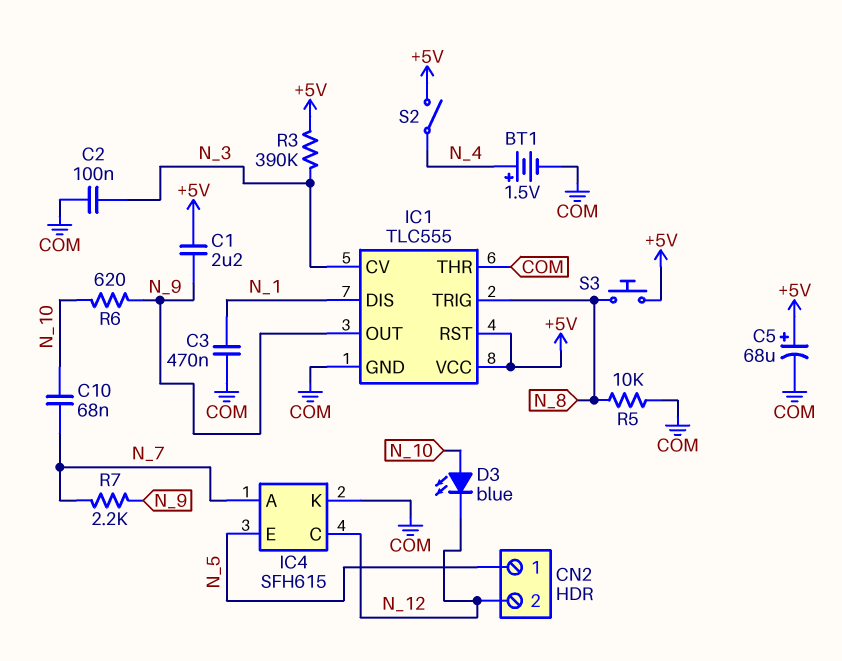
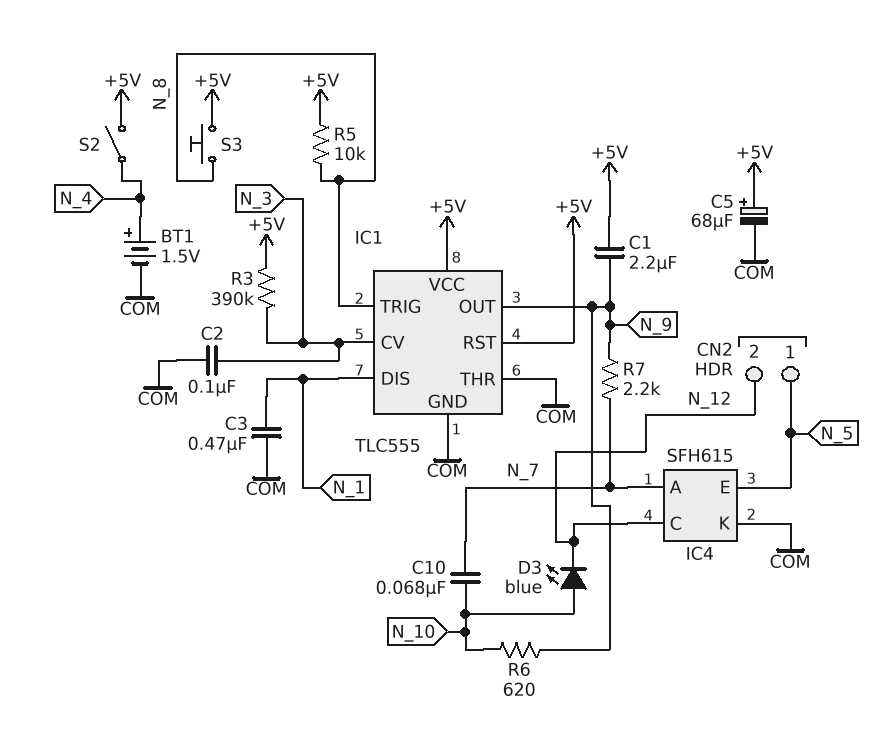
R5: 10k (COM, N_8) -> 10k (+5V, N_8)

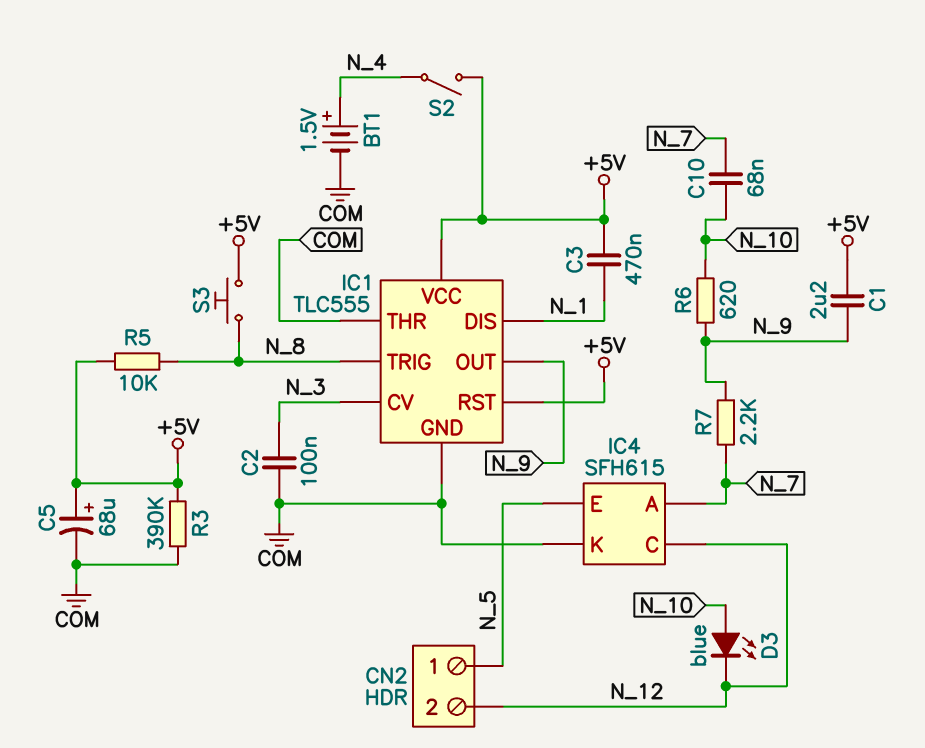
C3: 470nF (COM, N_1) -> 470nF (+5V, N_1)
R3: 390k (+5V, N_3) -> 390k (+5V, COM)

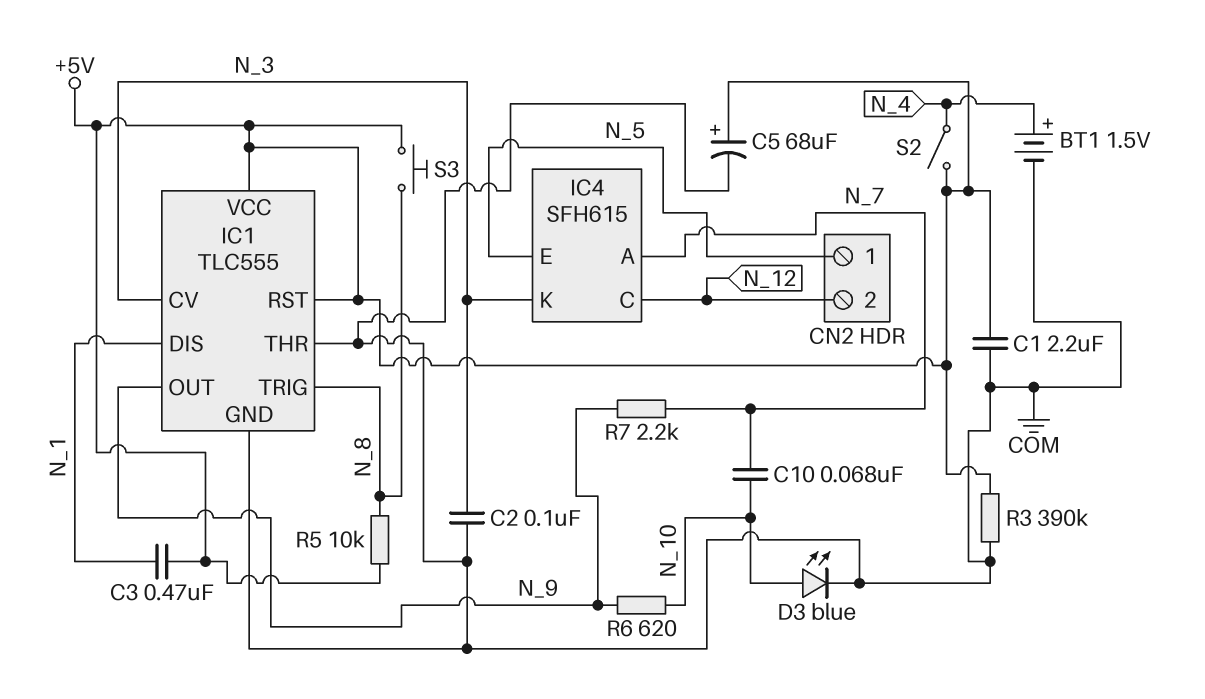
C1: 2.2uF (+5V, N_9) -> 2.2uF (+5V, COM)
D3: LED blue (A N_10, K N_12) -> LED blue (A N_10, K COM)
IC4 pin K: COM -> N_3

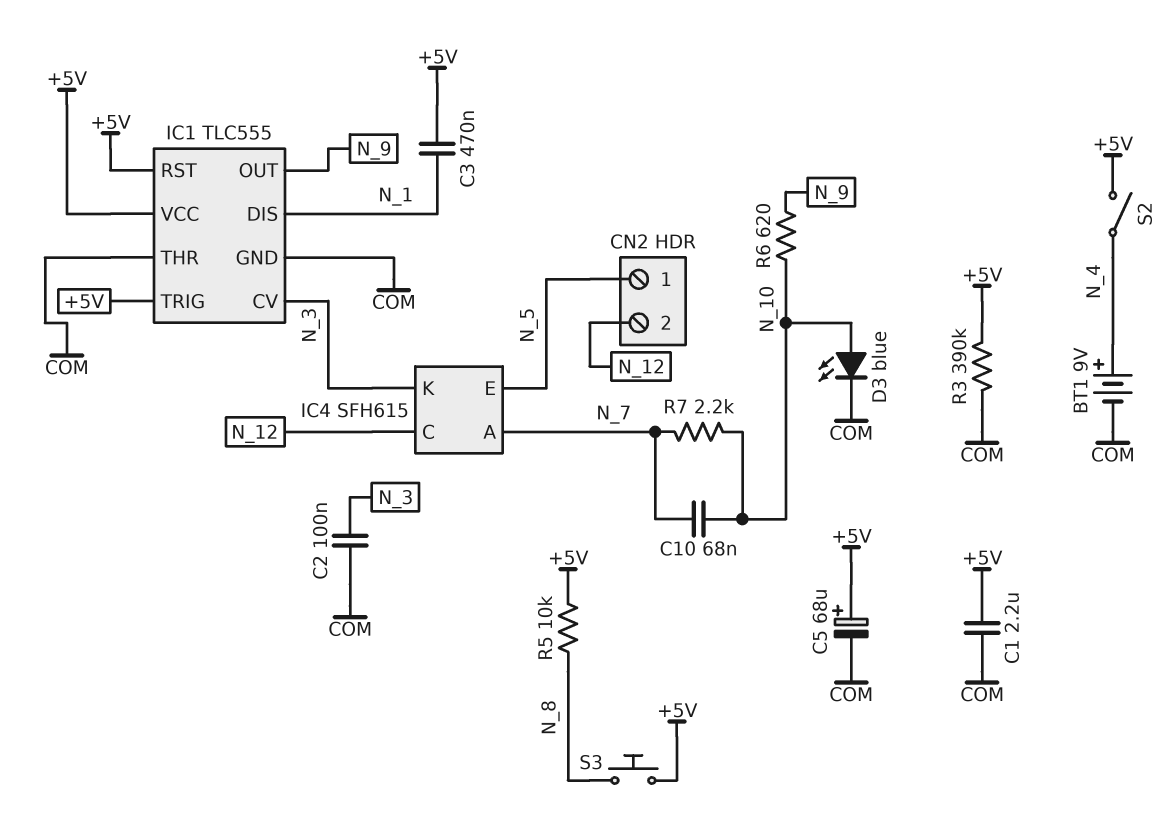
BT1: 1.5V (plus N_4, minus COM) -> 9V (plus N_4, minus COM)
IC1 pin TRIG: N_8 -> +5V
R7: 2.2k (N_7, N_9) -> 2.2k (N_7, N_10)

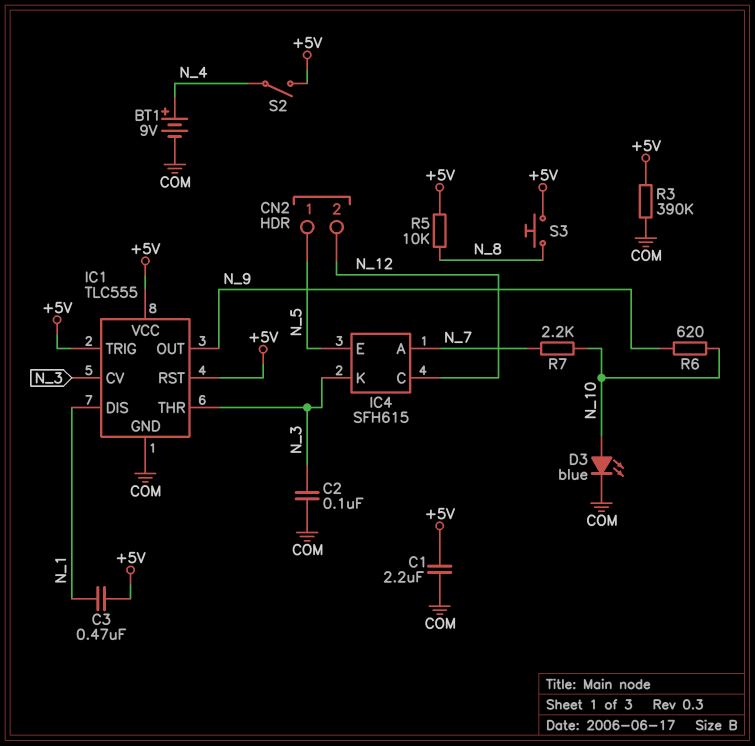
C5: 68uF (plus +5V, minus COM) -> none
C10: 68nF (N_7, N_10) -> none
IC1 pin THR: COM -> N_3

